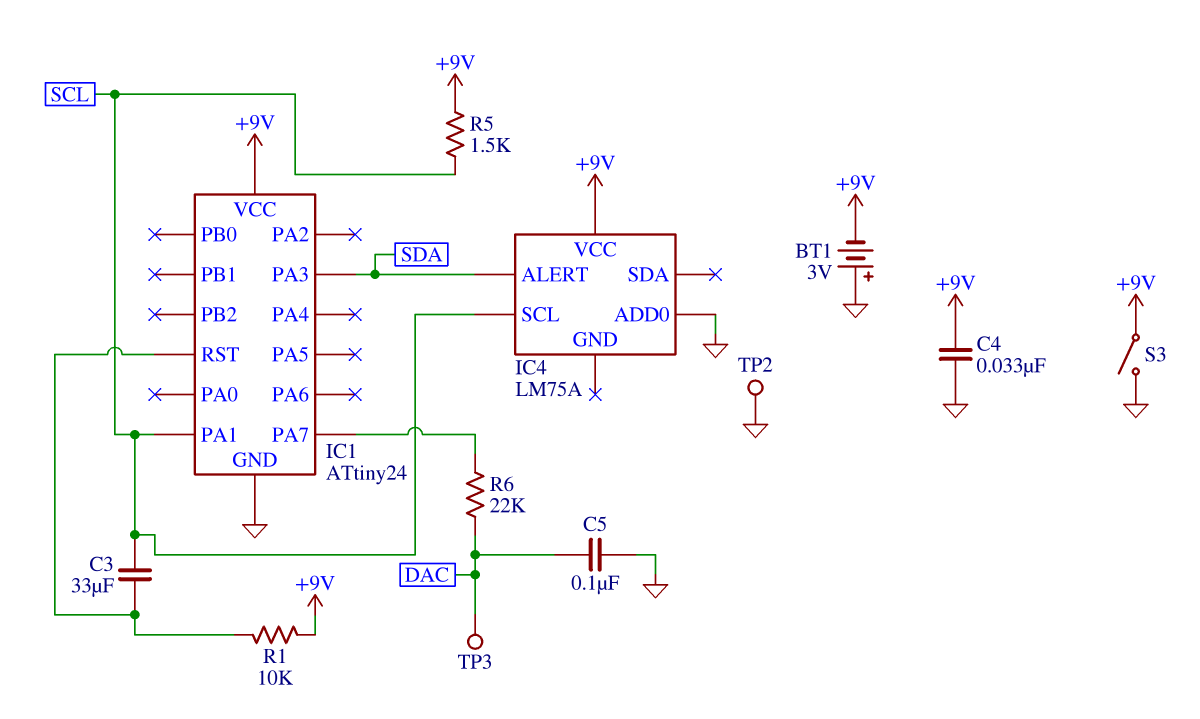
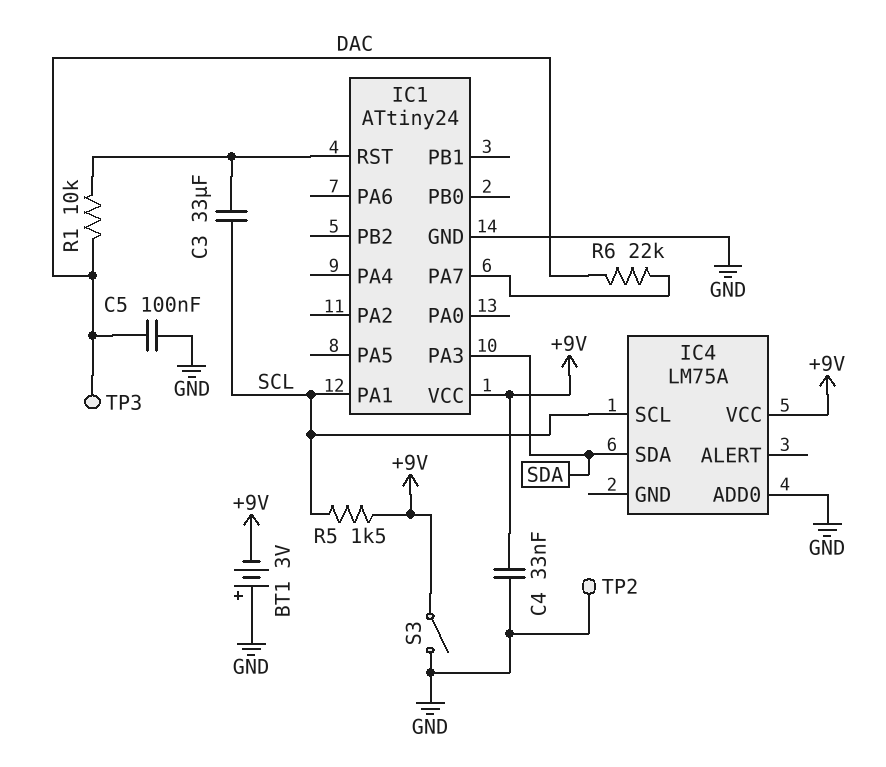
IC4 pin ALERT: SDA -> none
IC4 pin SDA: none -> SDA
R1: 10k (+9V, IC1/RST) -> 10k (DAC, IC1/RST)

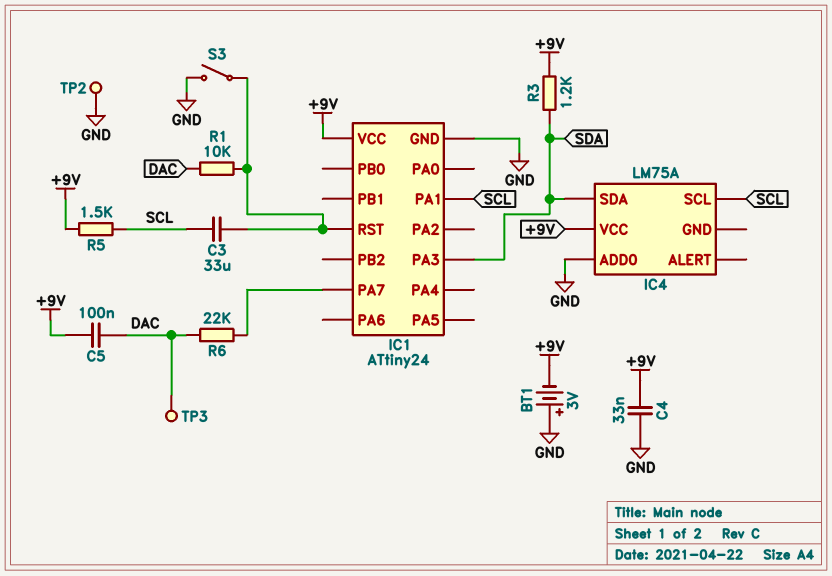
C5: 100nF (DAC, GND) -> 100nF (+9V, DAC)
R3: none -> 1.2k (+9V, SDA)
S3: switch (+9V, GND) -> switch (GND, IC1/RST)

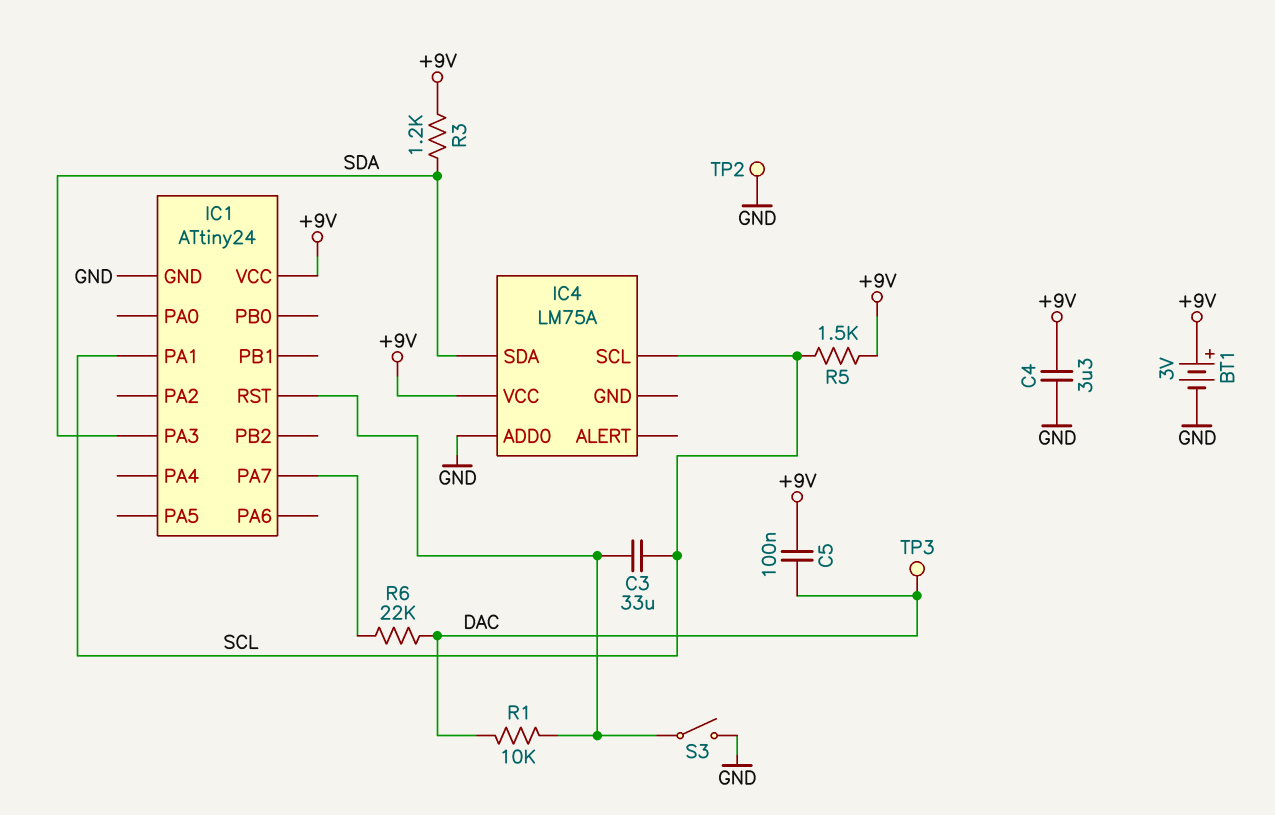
BT1: 3V (plus GND, minus +9V) -> 3V (plus +9V, minus GND)
C4: 33nF (+9V, GND) -> 3.3uF (+9V, GND)

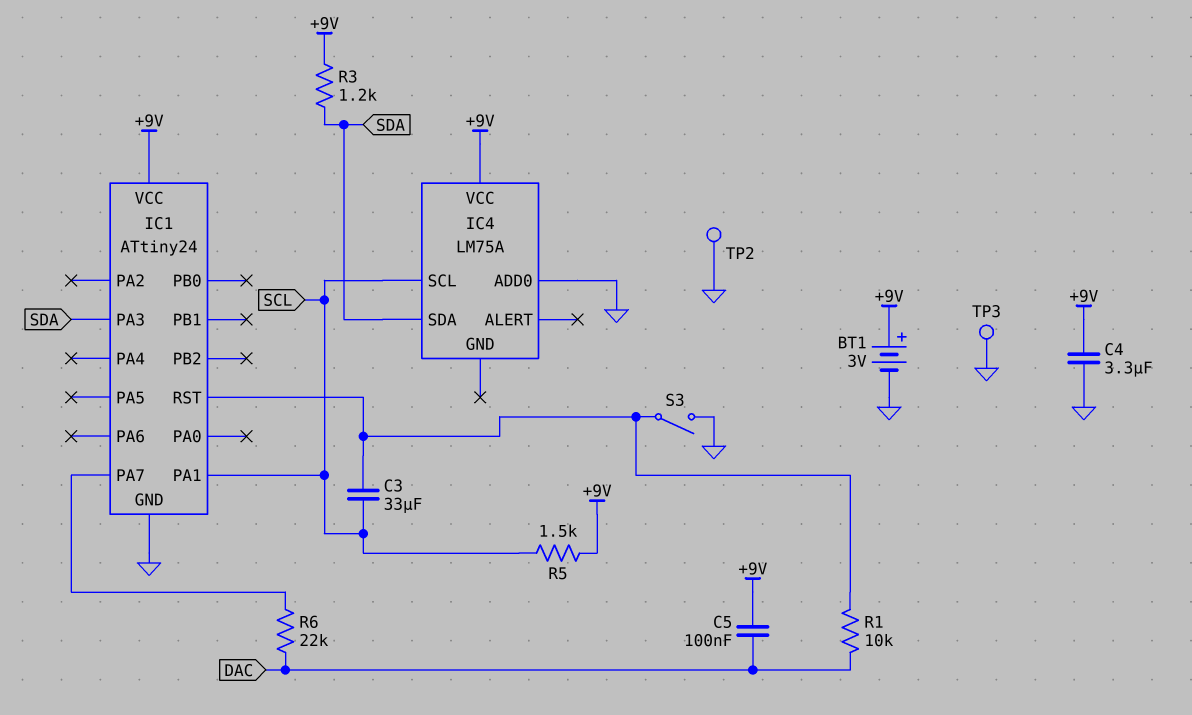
TP3: test point (DAC) -> test point (GND)

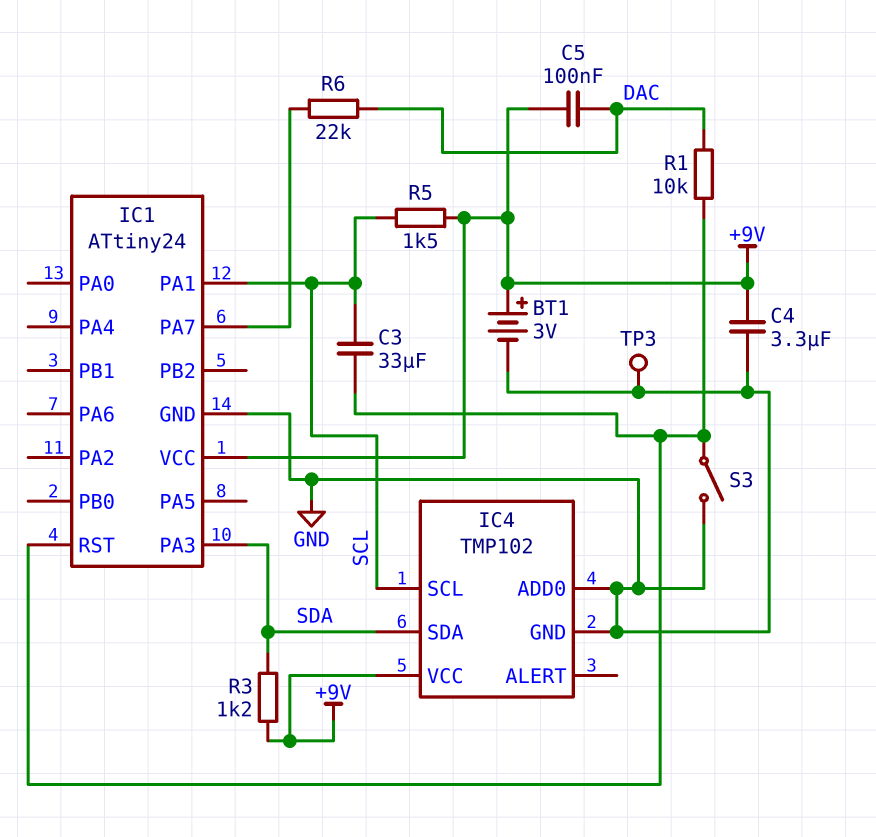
IC4: LM75A -> TMP102
IC4 pin GND: none -> GND
TP2: test point (GND) -> none

